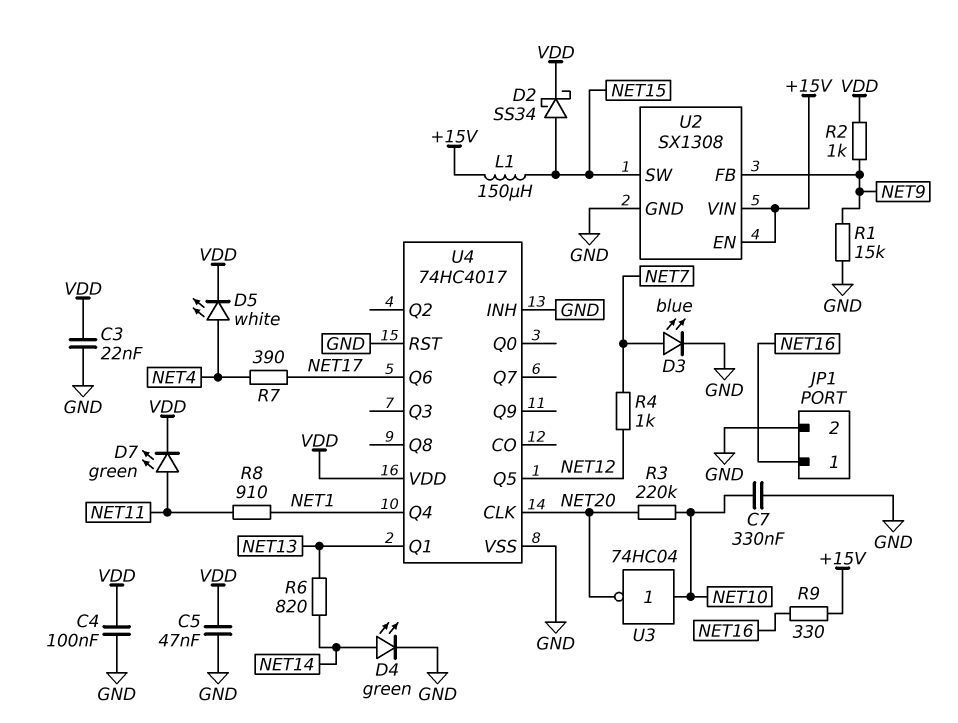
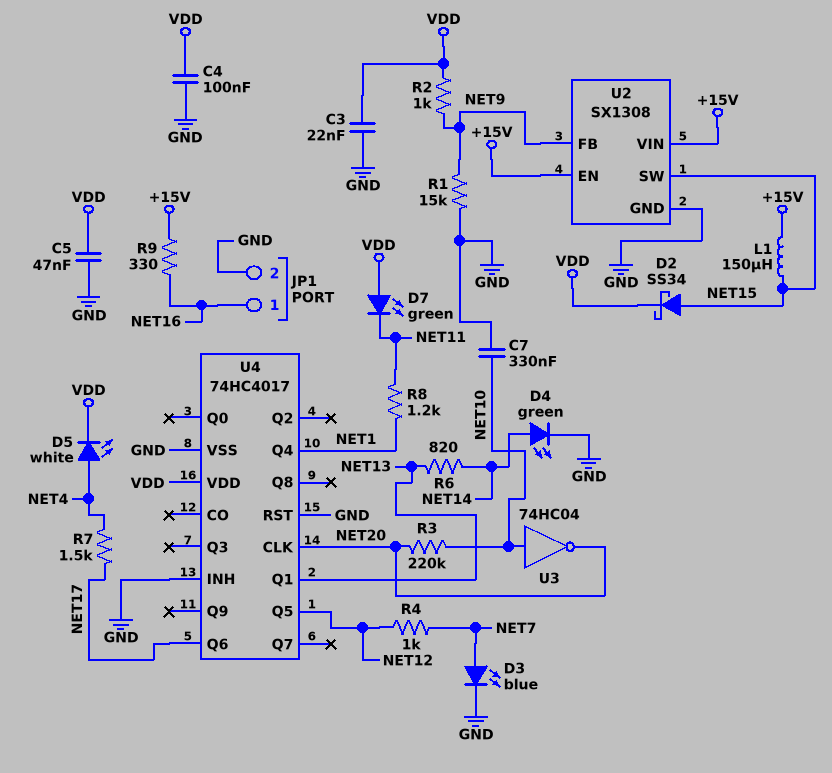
D7: LED green (A NET11, K VDD) -> LED green (A VDD, K NET11)
R7: 390 (NET4, NET17) -> 1.5k (NET4, NET17)
R8: 910 (NET1, NET11) -> 1.2k (NET1, NET11)

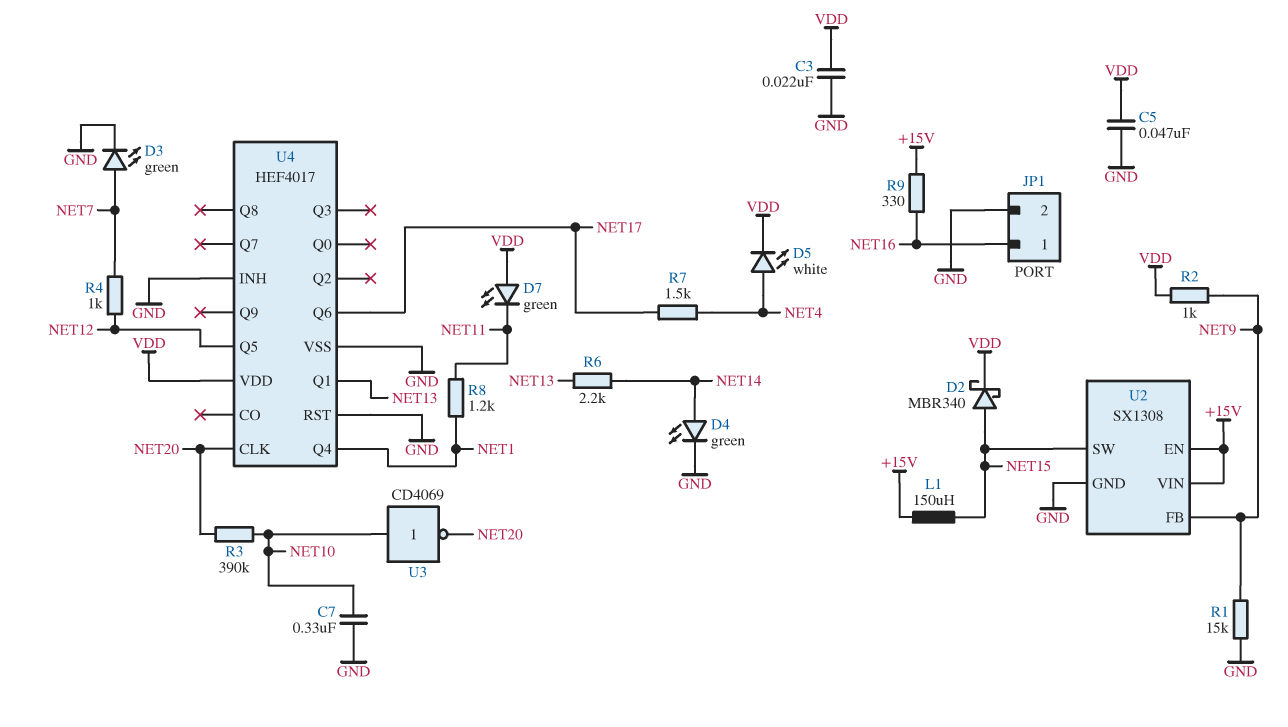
C4: 100nF (GND, VDD) -> none
D2: schottky SS34 (A NET15, K VDD) -> schottky MBR340 (A NET15, K VDD)
D3: LED blue (A NET7, K GND) -> LED green (A NET7, K GND)
R3: 220k (NET10, NET20) -> 390k (NET10, NET20)
R6: 820 (NET13, NET14) -> 2.2k (NET13, NET14)
U3: NOT 74HC04 (in NET10, out NET20) -> NOT CD4069 (in NET10, out NET20)
U4: 74HC4017 -> HEF4017

